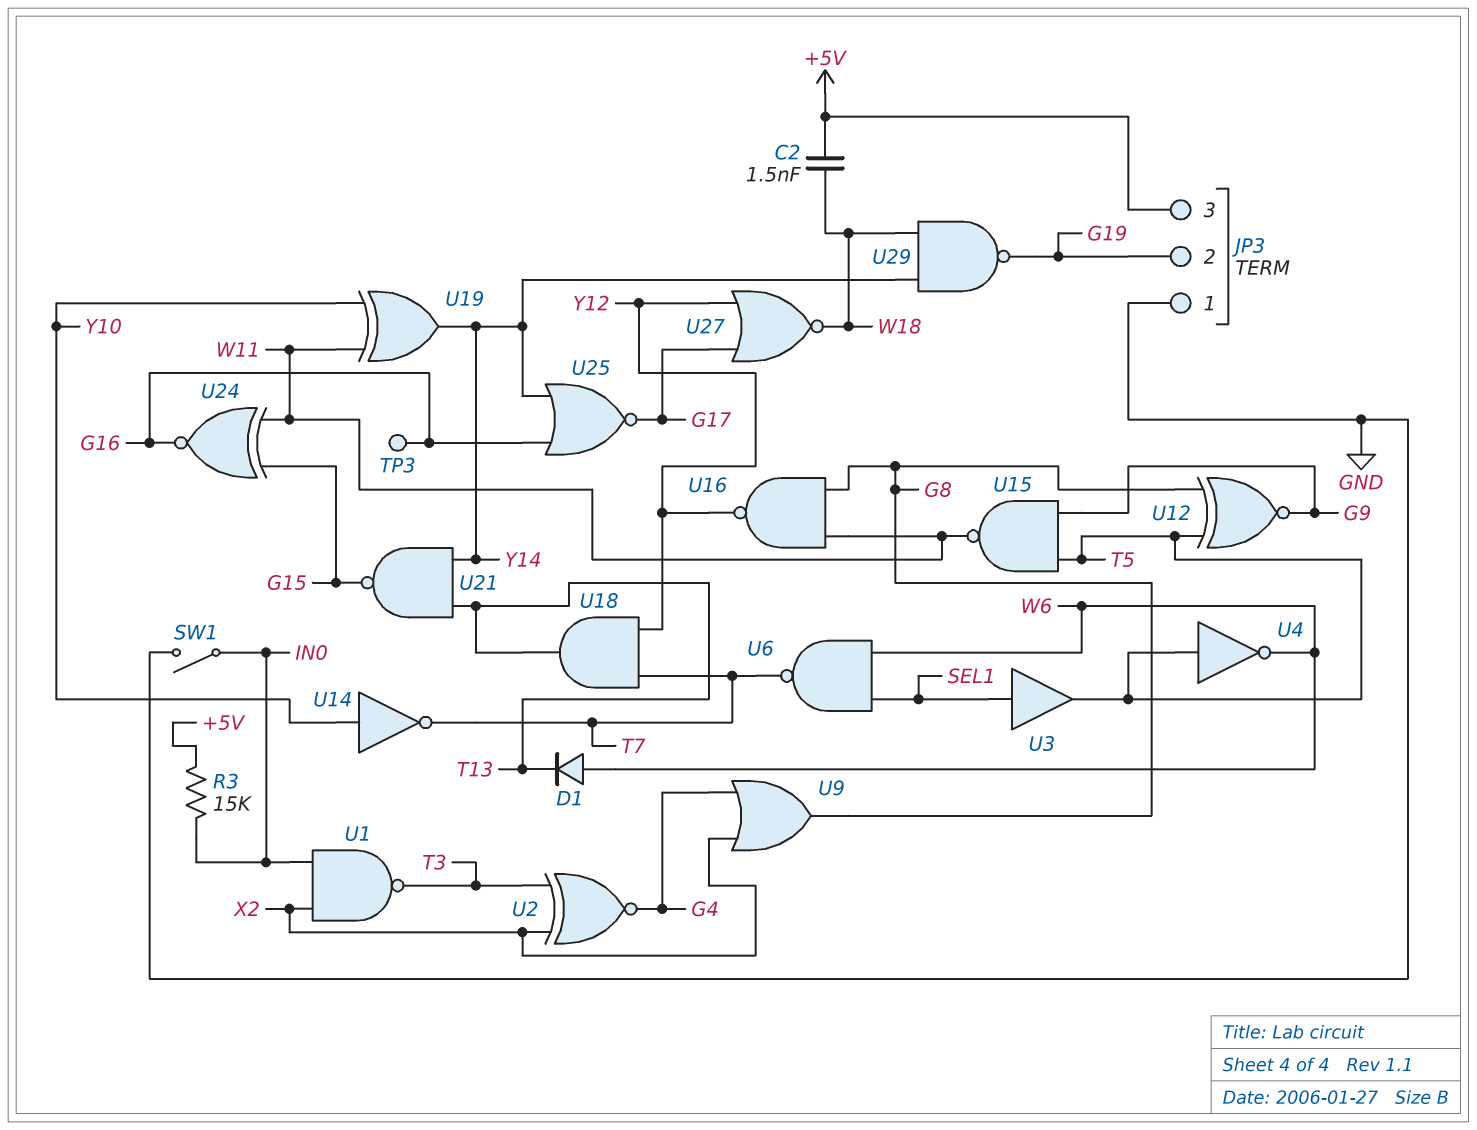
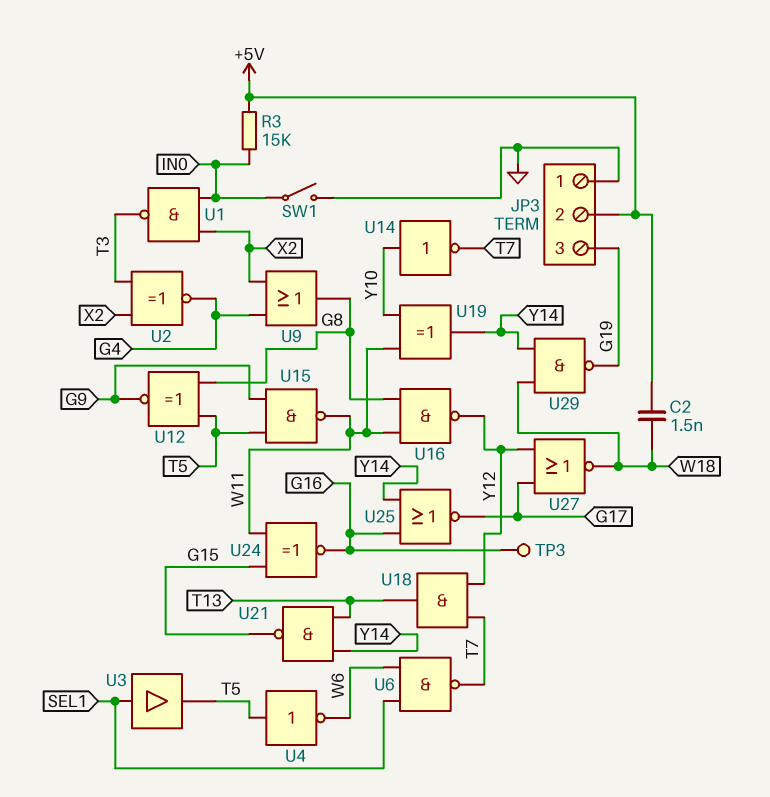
D1: diode (A W6, K T13) -> none
JP3 pin 2: G19 -> +5V
JP3 pin 3: +5V -> G19

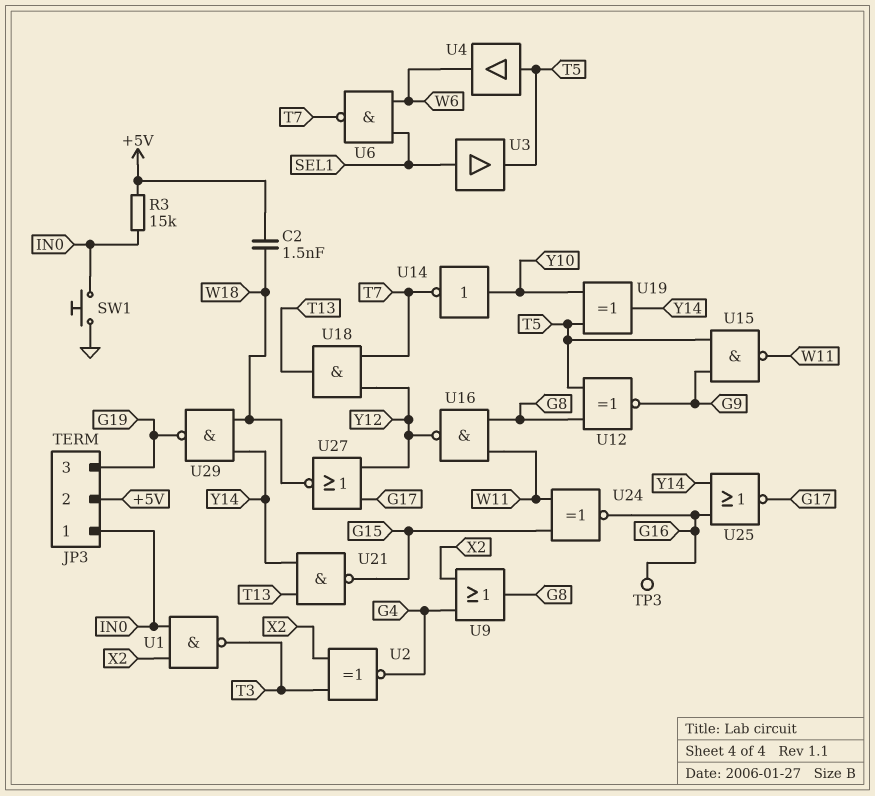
JP3 pin 1: GND -> IN0
SW1: switch (GND, IN0) -> button (GND, IN0)
U4: NOT (in T5, out W6) -> buffer (in T5, out W6)
U19: XOR (in W11, in Y10, out Y14) -> XOR (in T5, in Y10, out Y14)

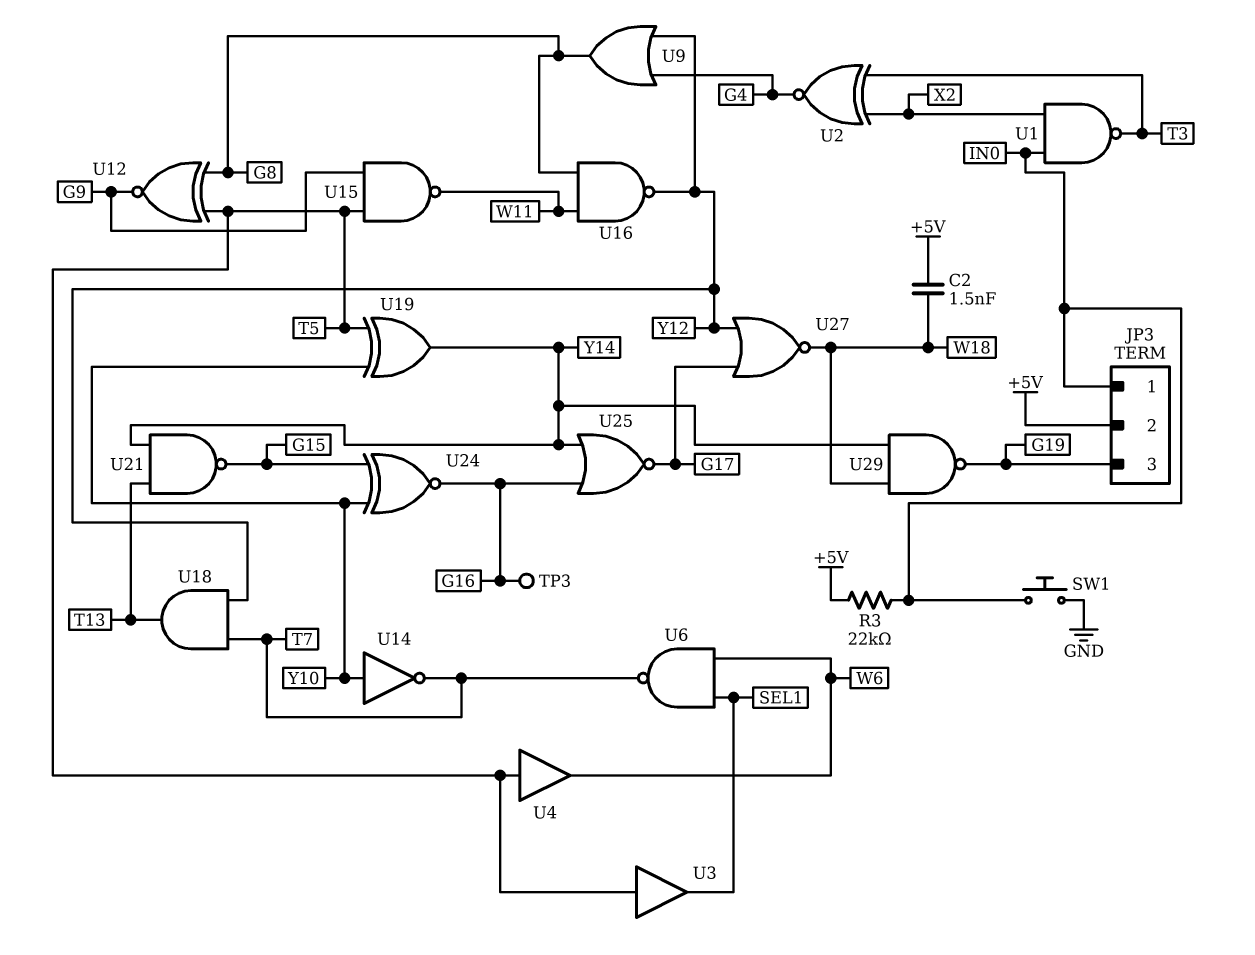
R3: 15k (+5V, IN0) -> 22k (+5V, IN0)
U3: buffer (in SEL1, out T5) -> buffer (in T5, out SEL1)
U9: OR (in G4, in X2, out G8) -> OR (in G4, in Y12, out G8)
U24: XNOR (in G15, in W11, out G16) -> XNOR (in G15, in Y10, out G16)

